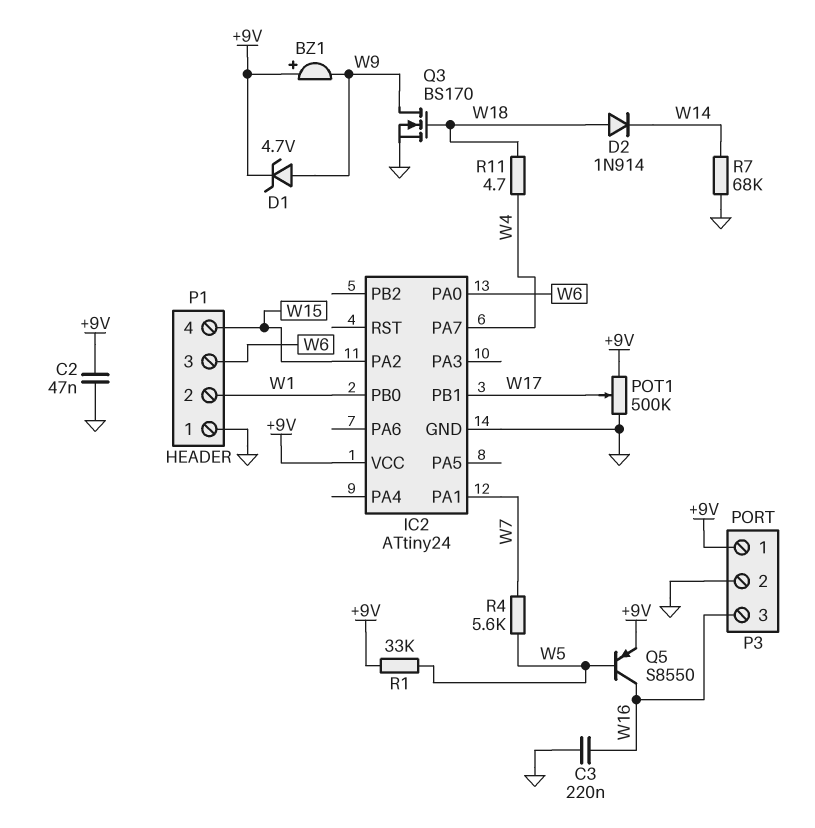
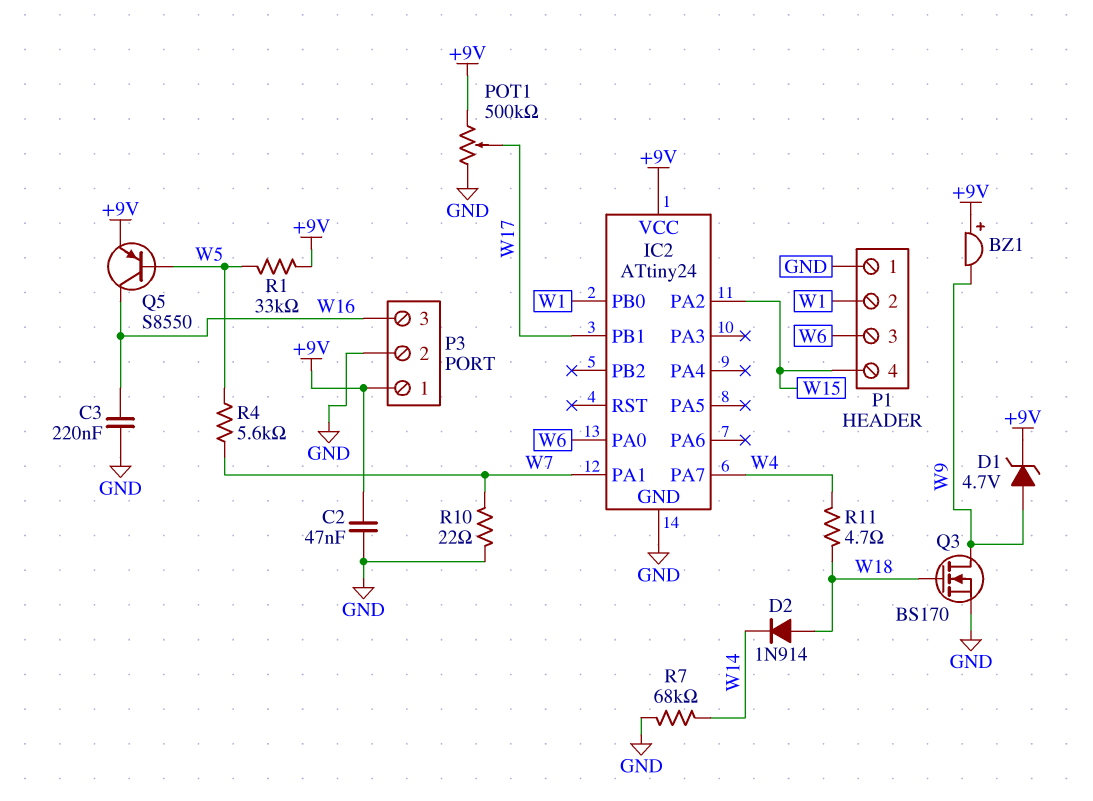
R10: none -> 22 (GND, W7)

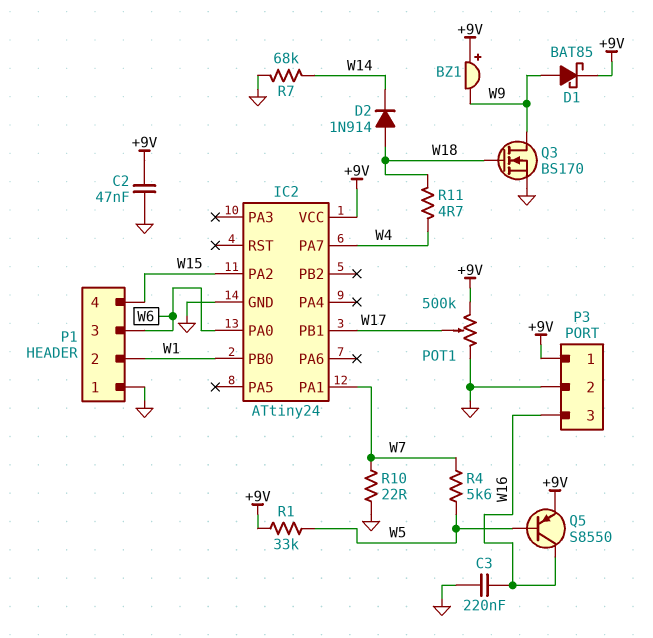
D1: zener 4.7V (A W9, K +9V) -> schottky BAT85 (A W9, K +9V)

